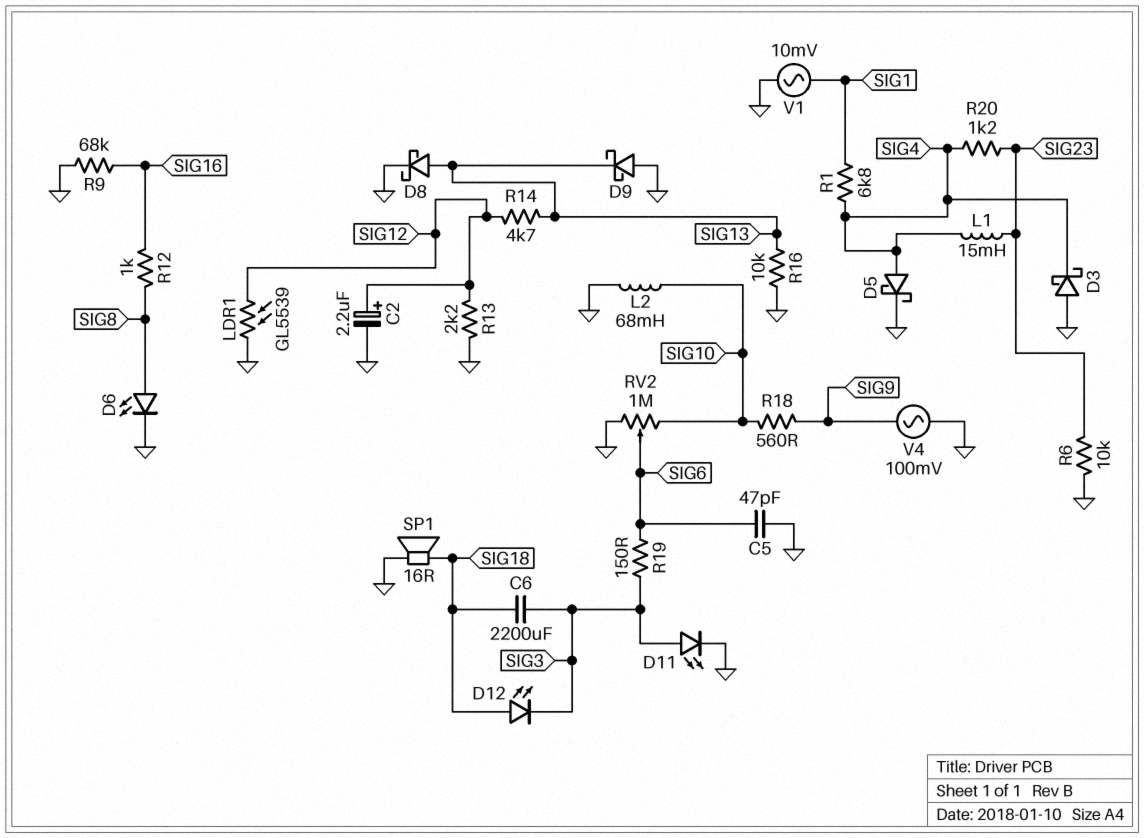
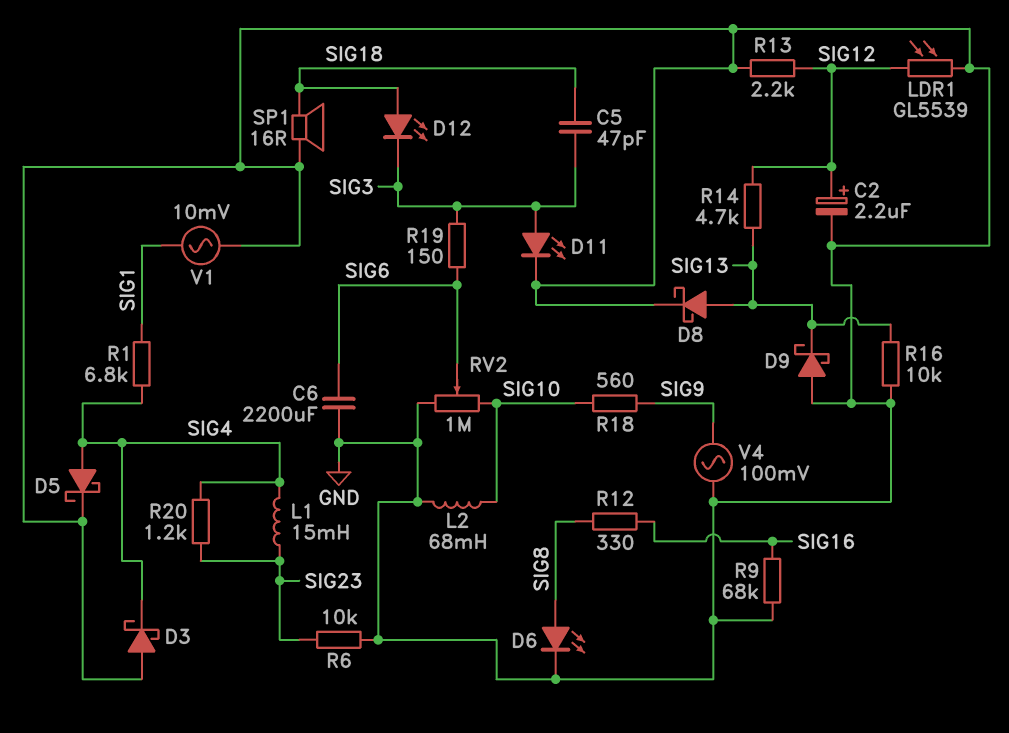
C5: 47pF (GND, SIG6) -> 47pF (SIG3, SIG18)
C6: 2200uF (SIG3, SIG18) -> 2200uF (GND, SIG6)
R12: 1k (SIG8, SIG16) -> 330 (SIG8, SIG16)

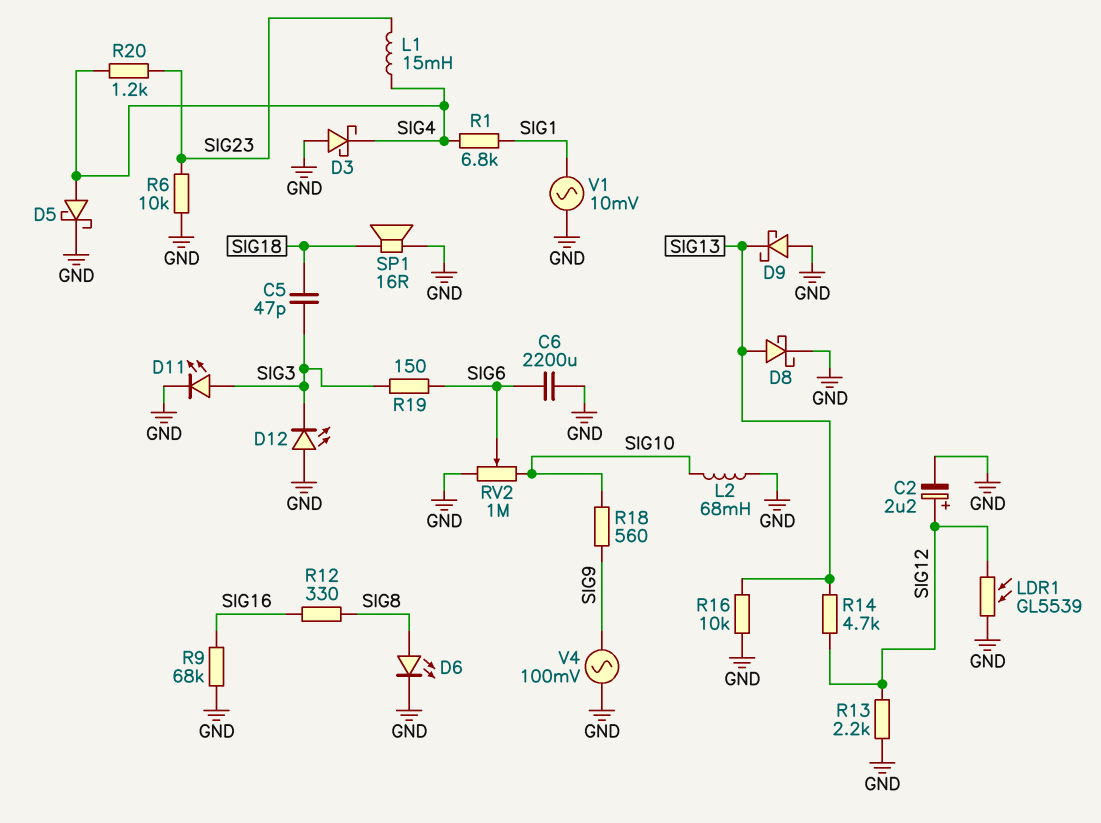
D12: LED (A SIG18, K SIG3) -> LED (A GND, K SIG3)

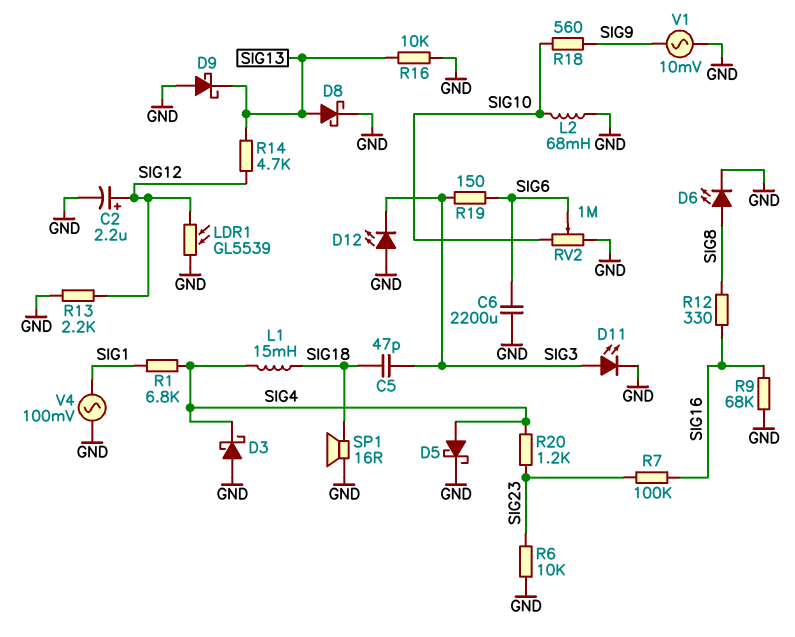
L1: 15mH (SIG4, SIG23) -> 15mH (SIG4, SIG18)
R7: none -> 100k (SIG16, SIG23)
V1: AC 10mV (GND, SIG1) -> AC 10mV (GND, SIG9)
V4: AC 100mV (GND, SIG9) -> AC 100mV (GND, SIG1)

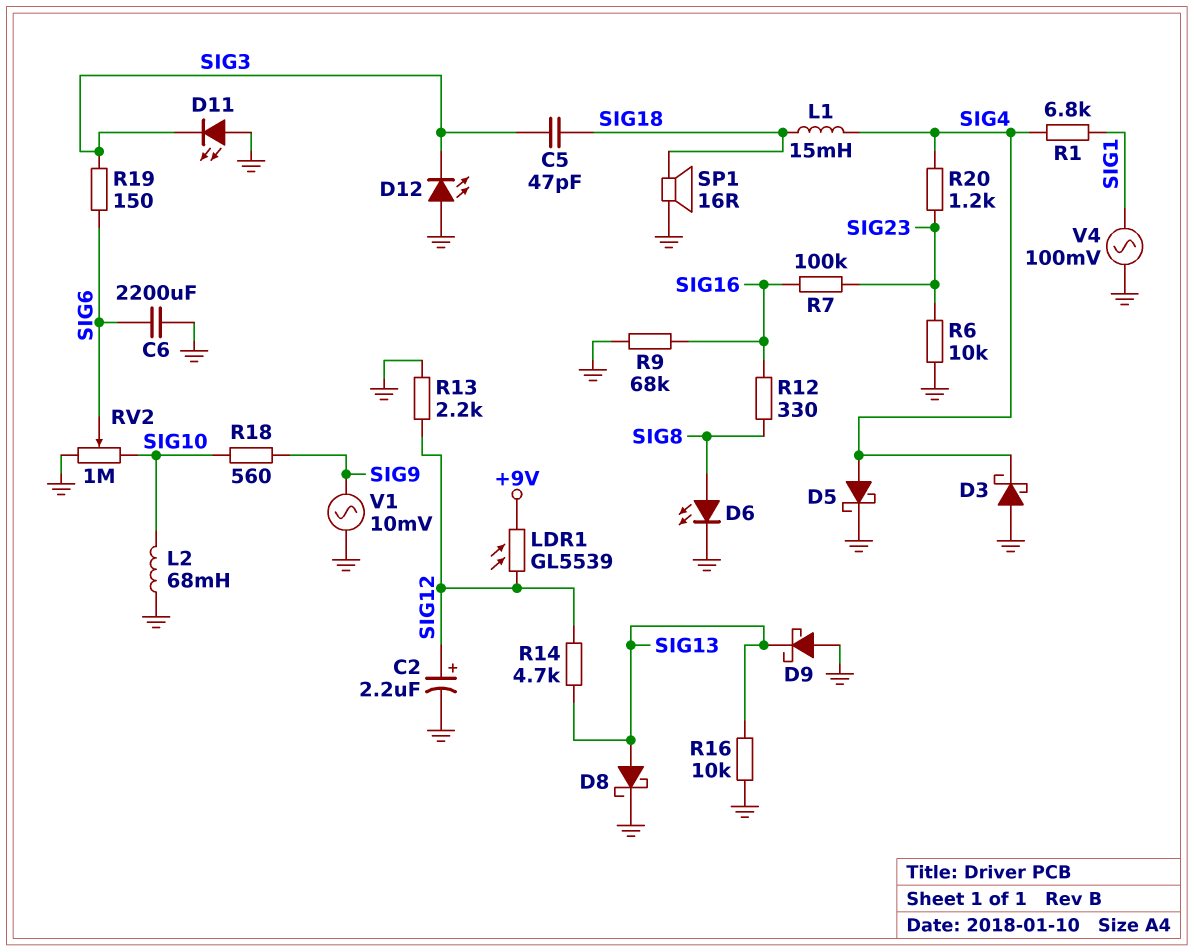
D11: LED (A SIG3, K GND) -> LED (A GND, K SIG3)
LDR1: GL5539 (GND, SIG12) -> GL5539 (+9V, SIG12)

